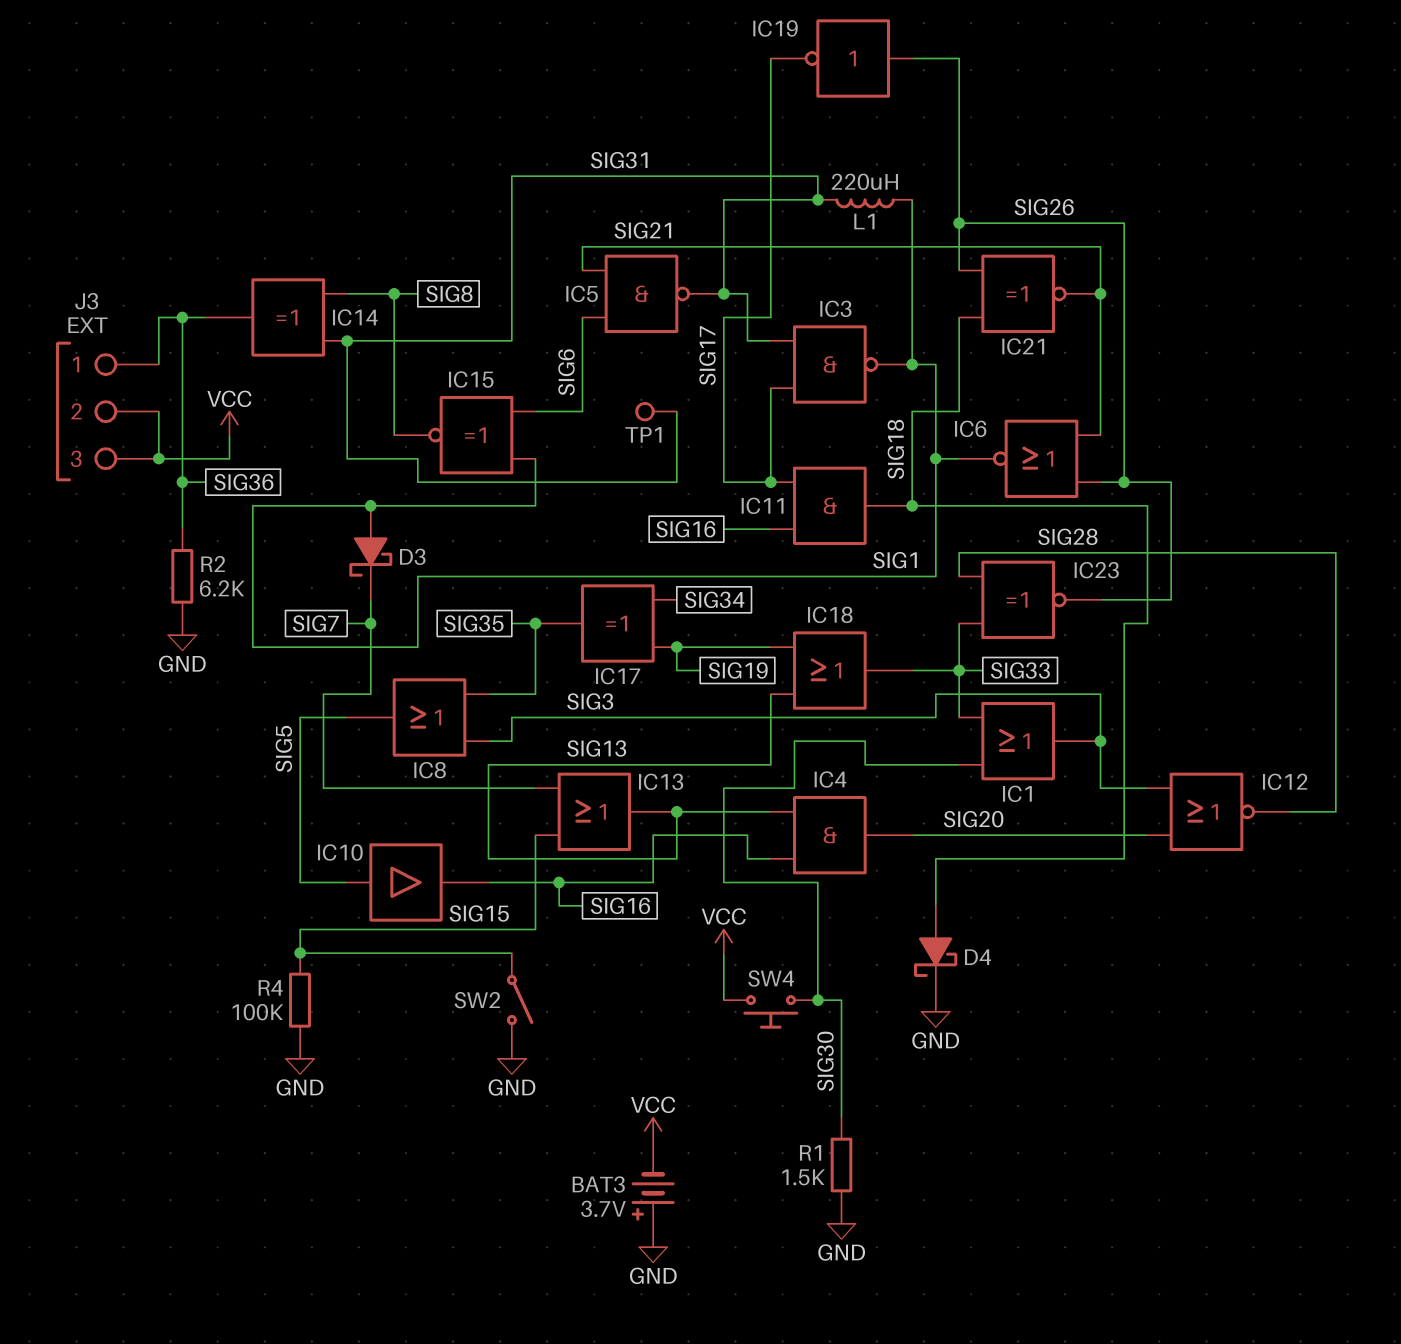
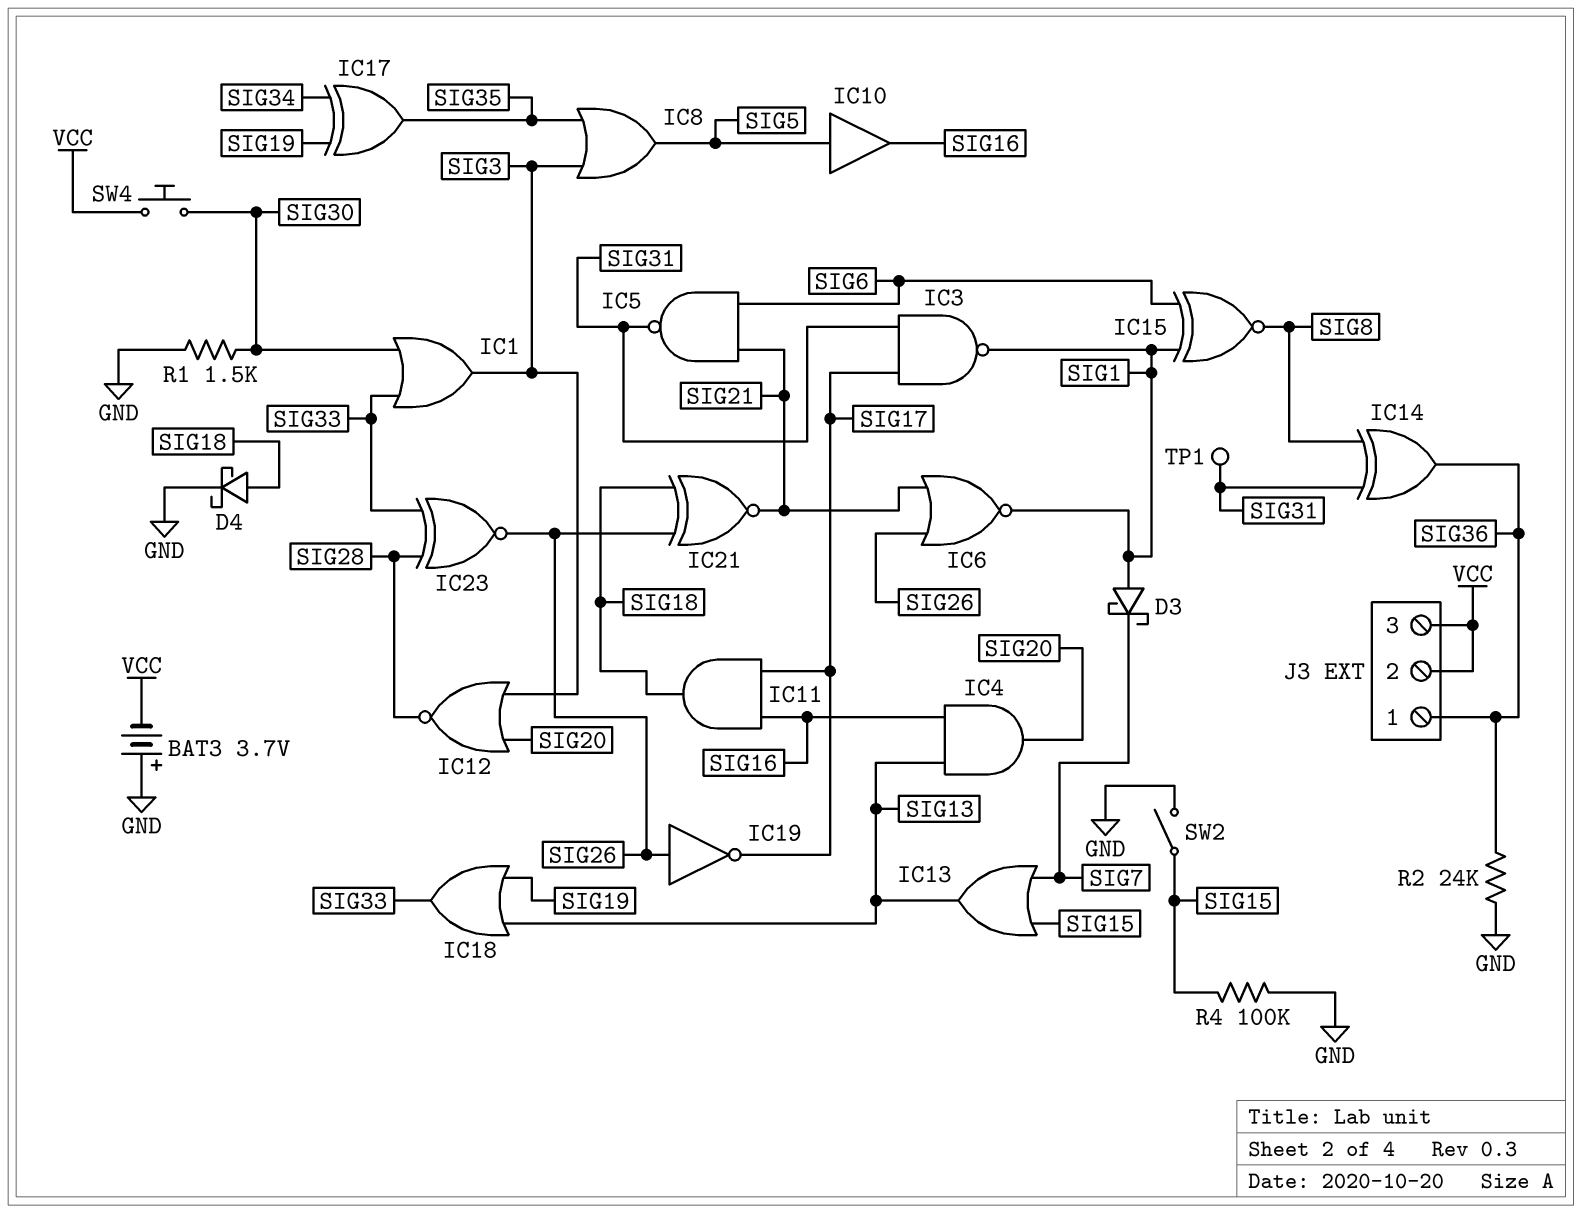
L1: 220uH (SIG1, SIG31) -> none
R2: 6.2k (GND, SIG36) -> 24k (GND, SIG36)

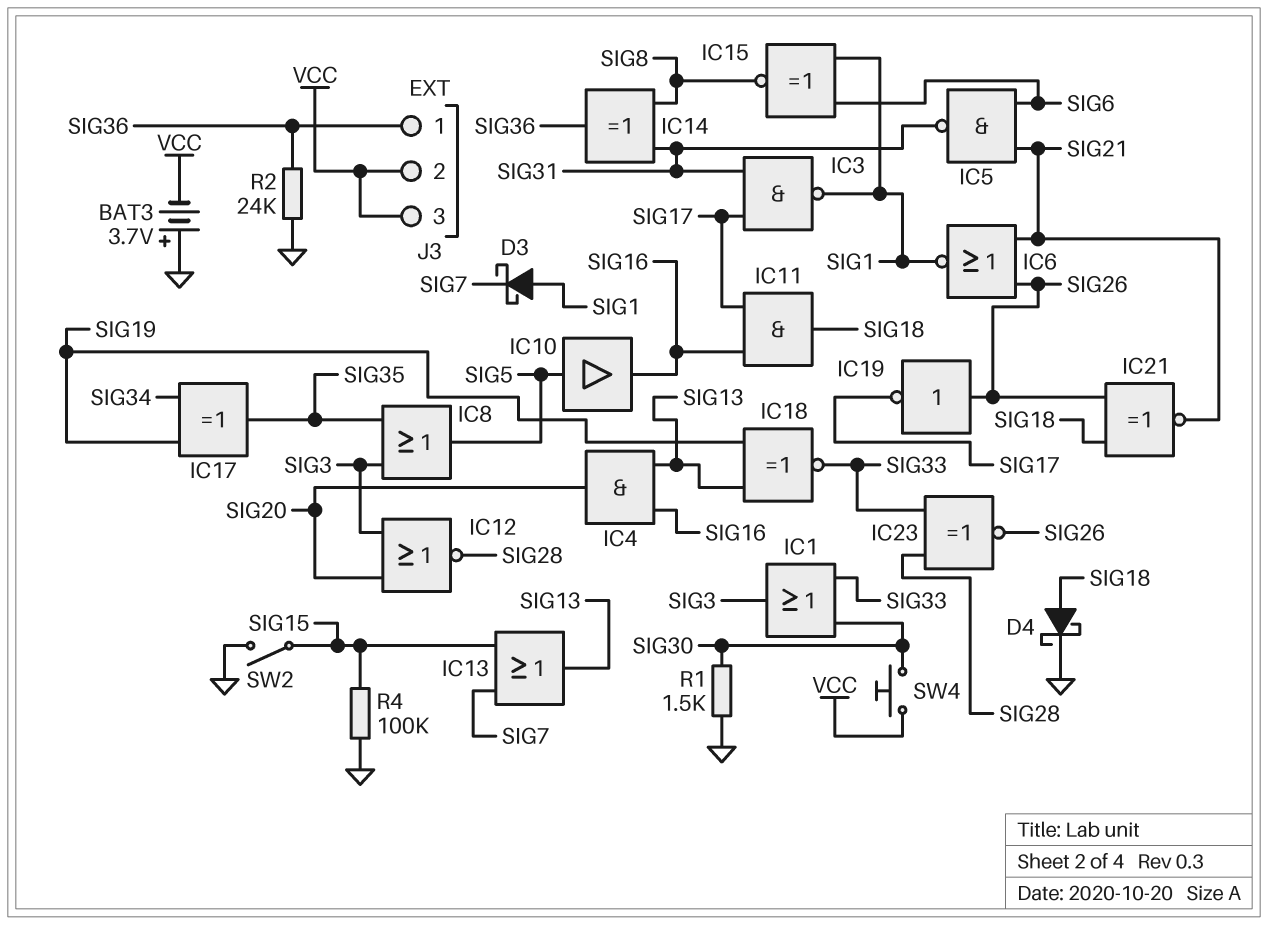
IC18: OR (in SIG13, in SIG19, out SIG33) -> XNOR (in SIG13, in SIG19, out SIG33)
TP1: test point (SIG31) -> none

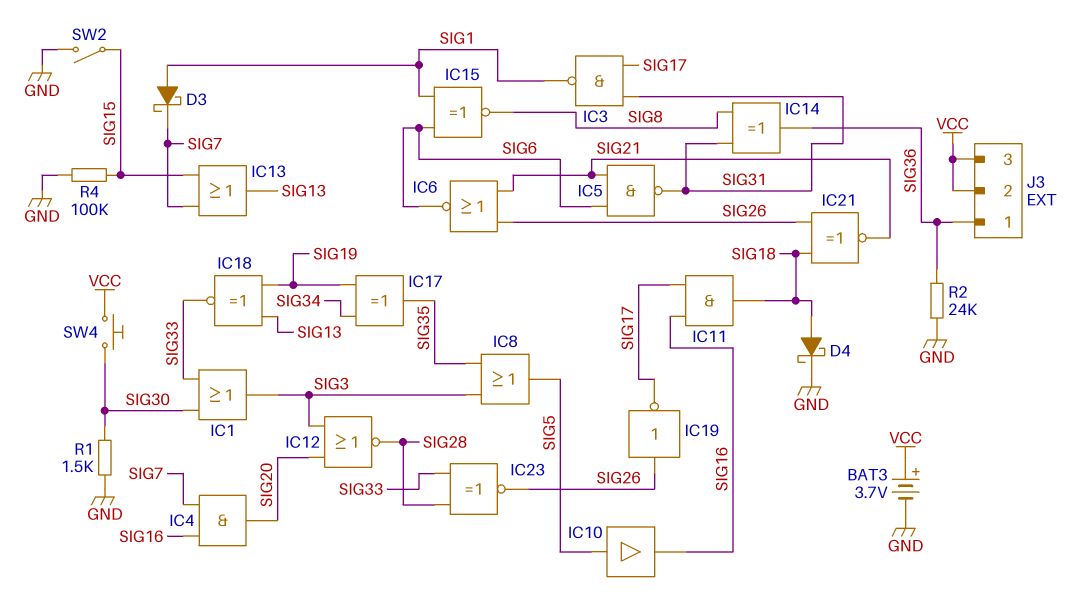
BAT3: 3.7V (plus GND, minus VCC) -> 3.7V (plus VCC, minus GND)
IC4: AND (in SIG13, in SIG16, out SIG20) -> AND (in SIG7, in SIG16, out SIG20)
IC6: NOR (in SIG21, in SIG26, out SIG1) -> NOR (in SIG21, in SIG26, out SIG6)

